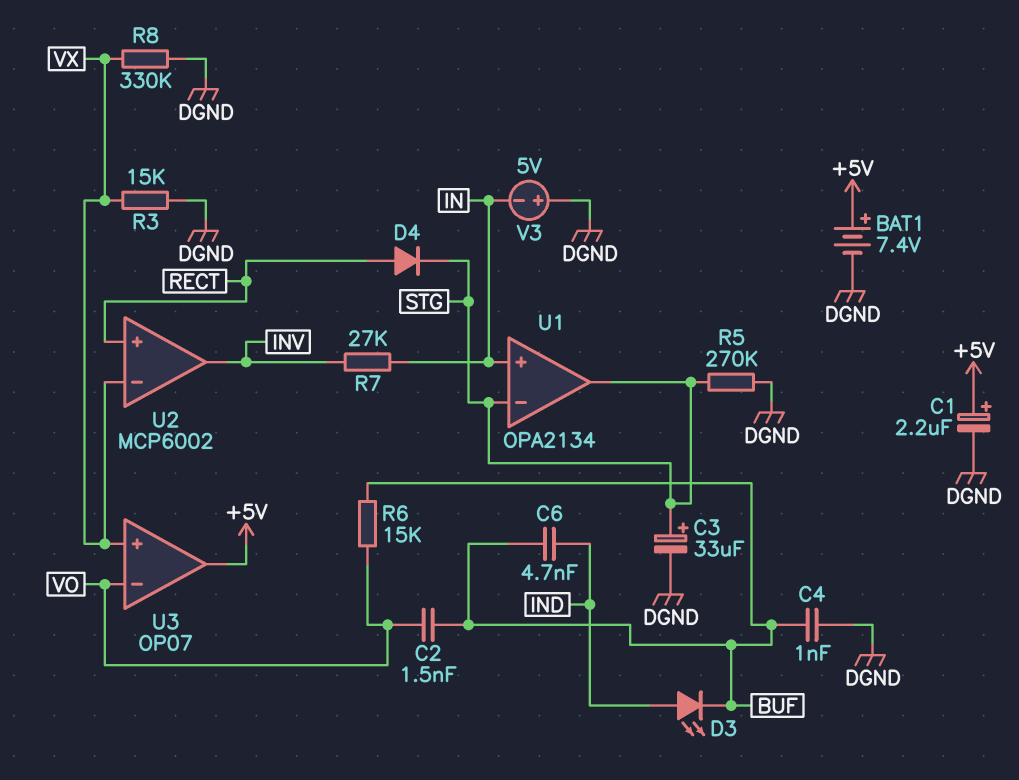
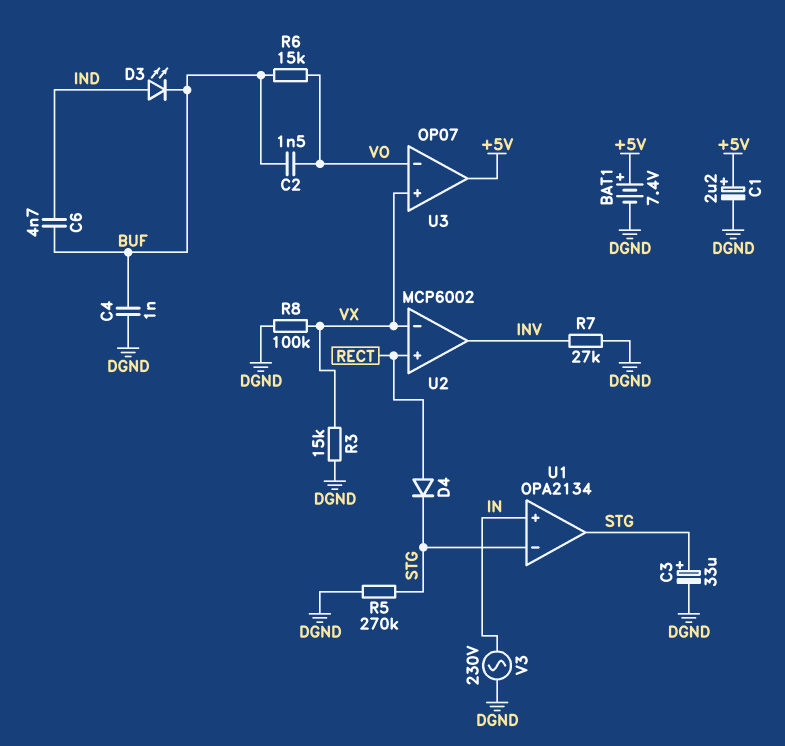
R7: 27k (IN, INV) -> 27k (DGND, INV)
R8: 330k (DGND, VX) -> 100k (DGND, VX)
V3: 5V (plus DGND, minus IN) -> AC 230V (DGND, IN)

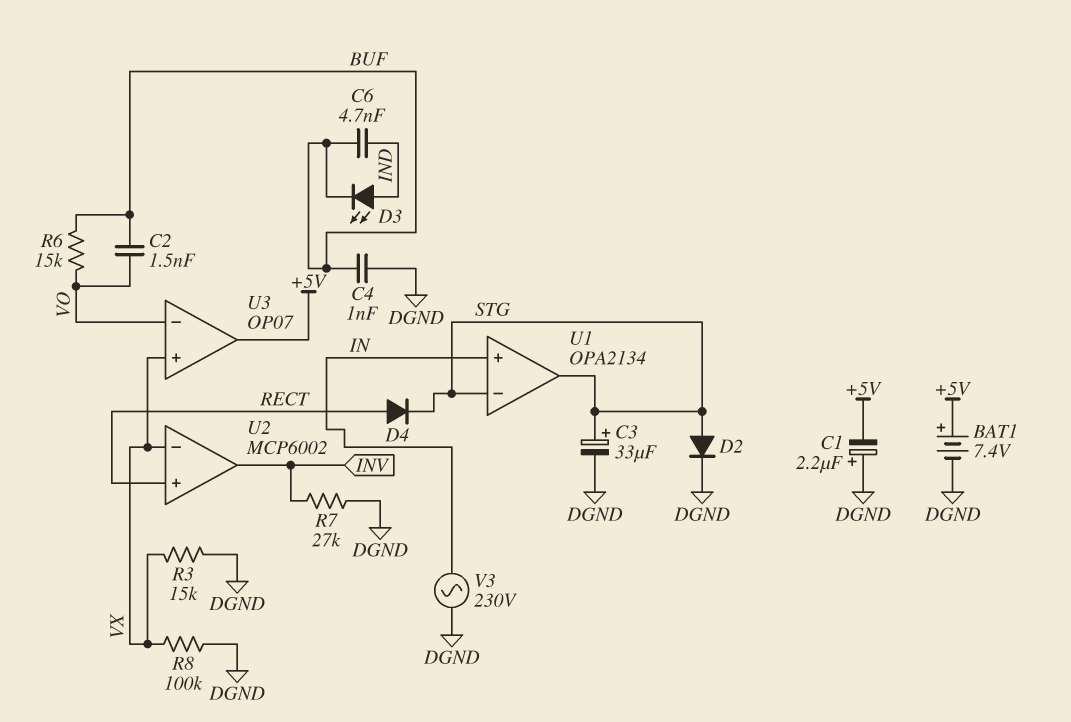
C1: 2.2uF (plus +5V, minus DGND) -> 2.2uF (plus DGND, minus +5V)
D2: none -> diode (A STG, K DGND)
R5: 270k (DGND, STG) -> none

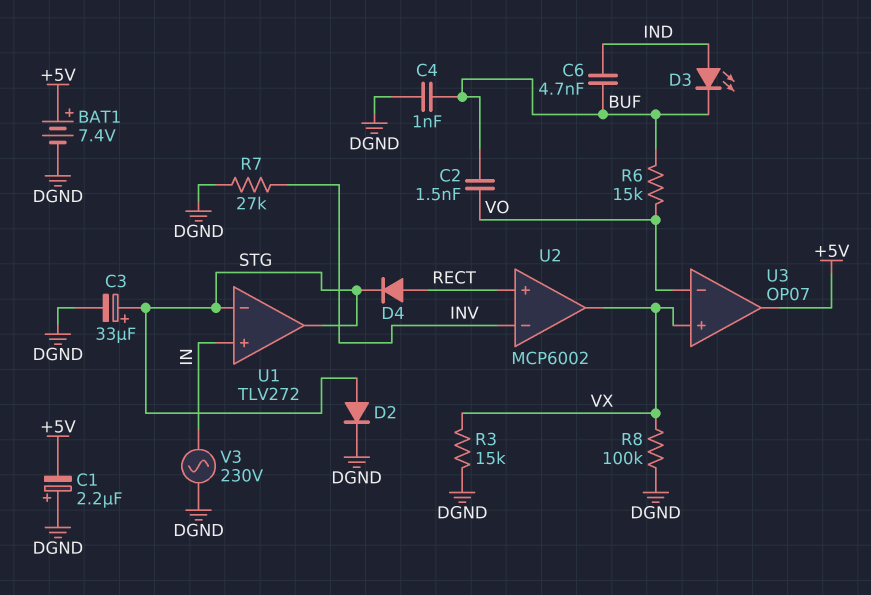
U1: OPA2134 -> TLV272
U2 pin in-: VX -> INV
U2 pin out: INV -> VX

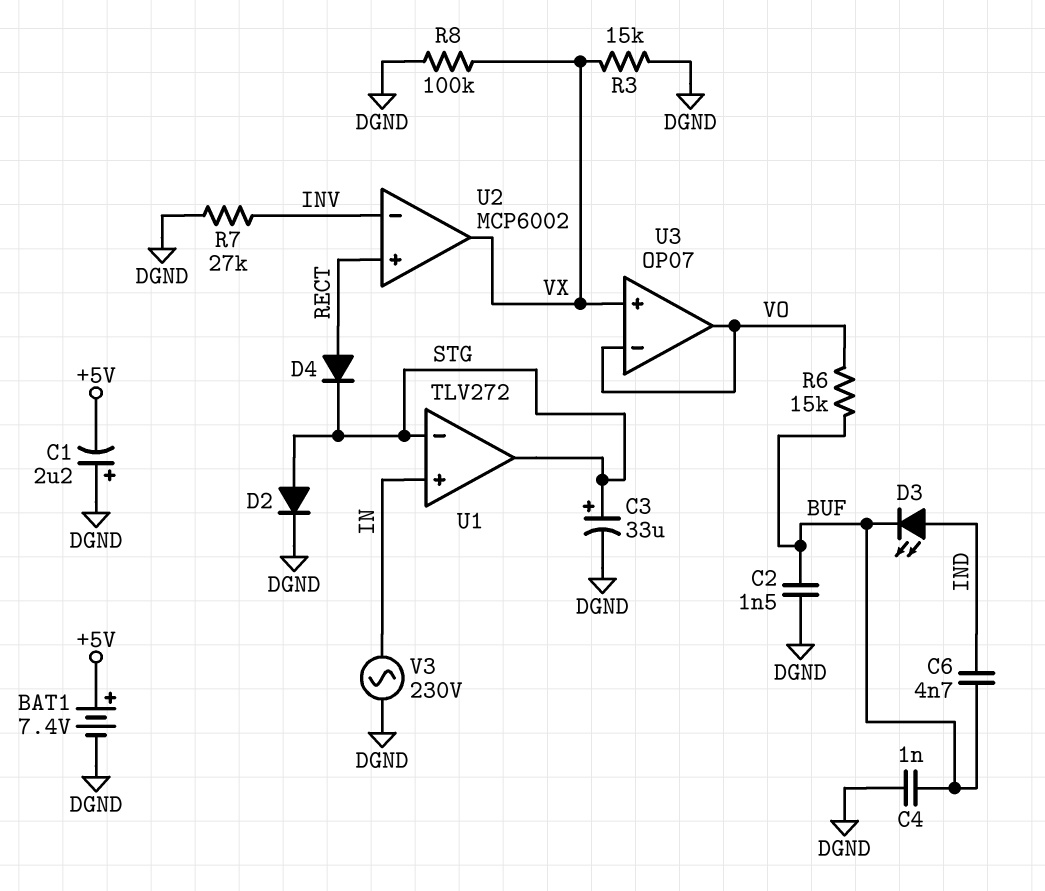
C2: 1.5nF (BUF, VO) -> 1.5nF (BUF, DGND)
U3 pin out: +5V -> VO

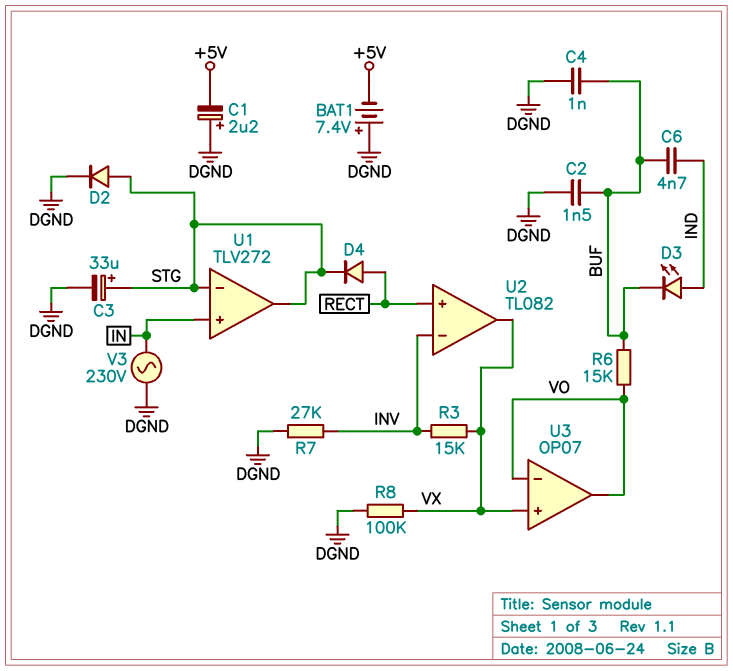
BAT1: 7.4V (plus +5V, minus DGND) -> 7.4V (plus DGND, minus +5V)
R3: 15k (DGND, VX) -> 15k (INV, VX)
U2: MCP6002 -> TL082

